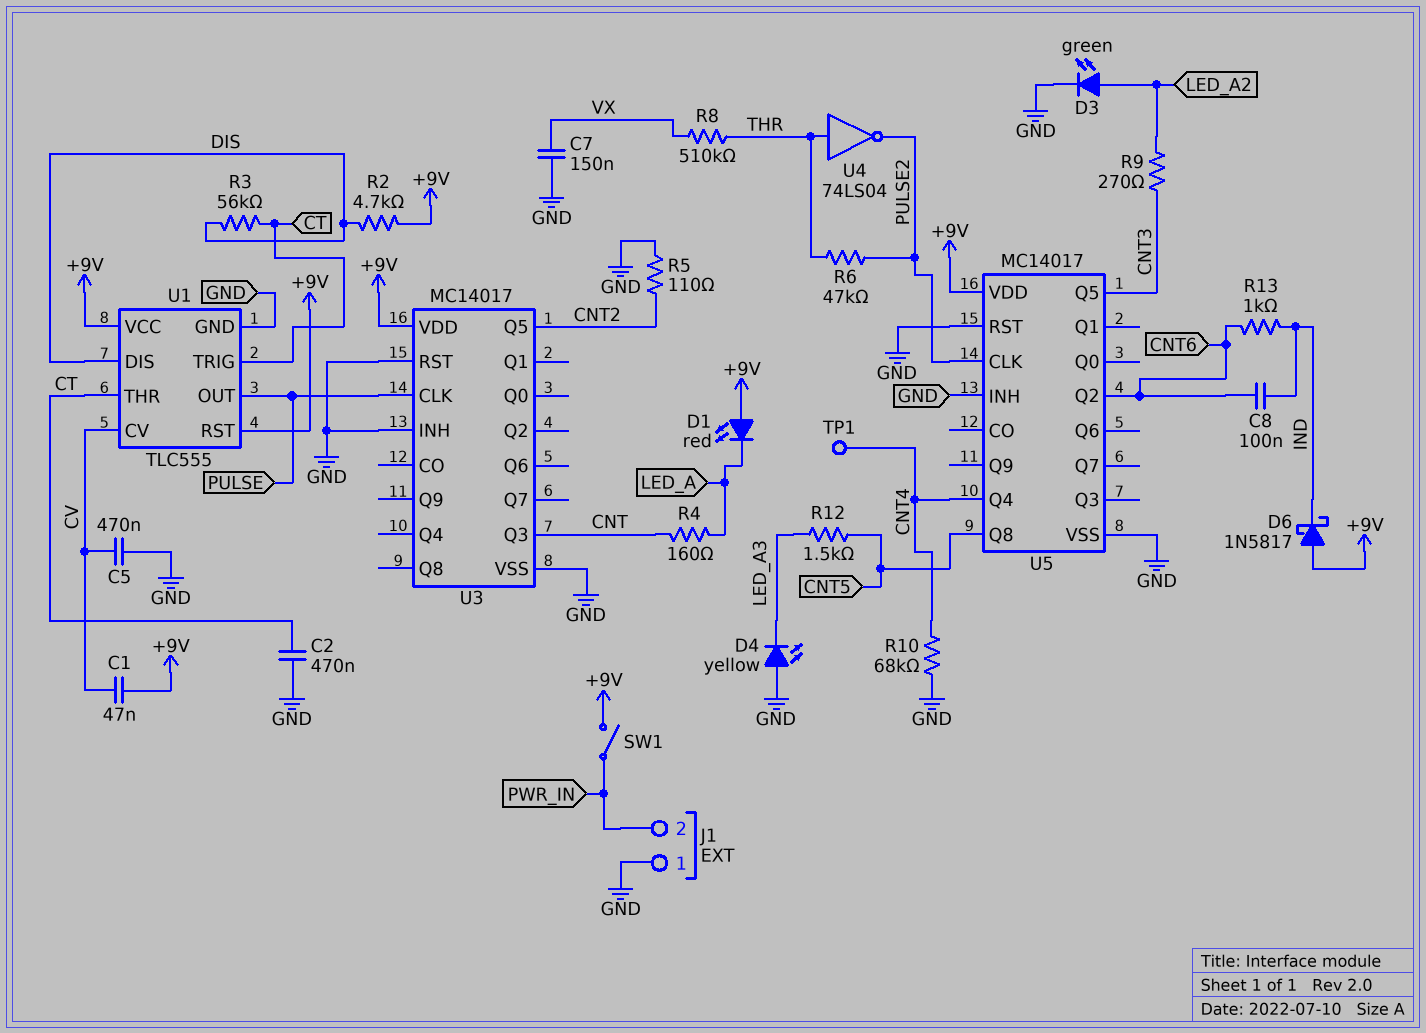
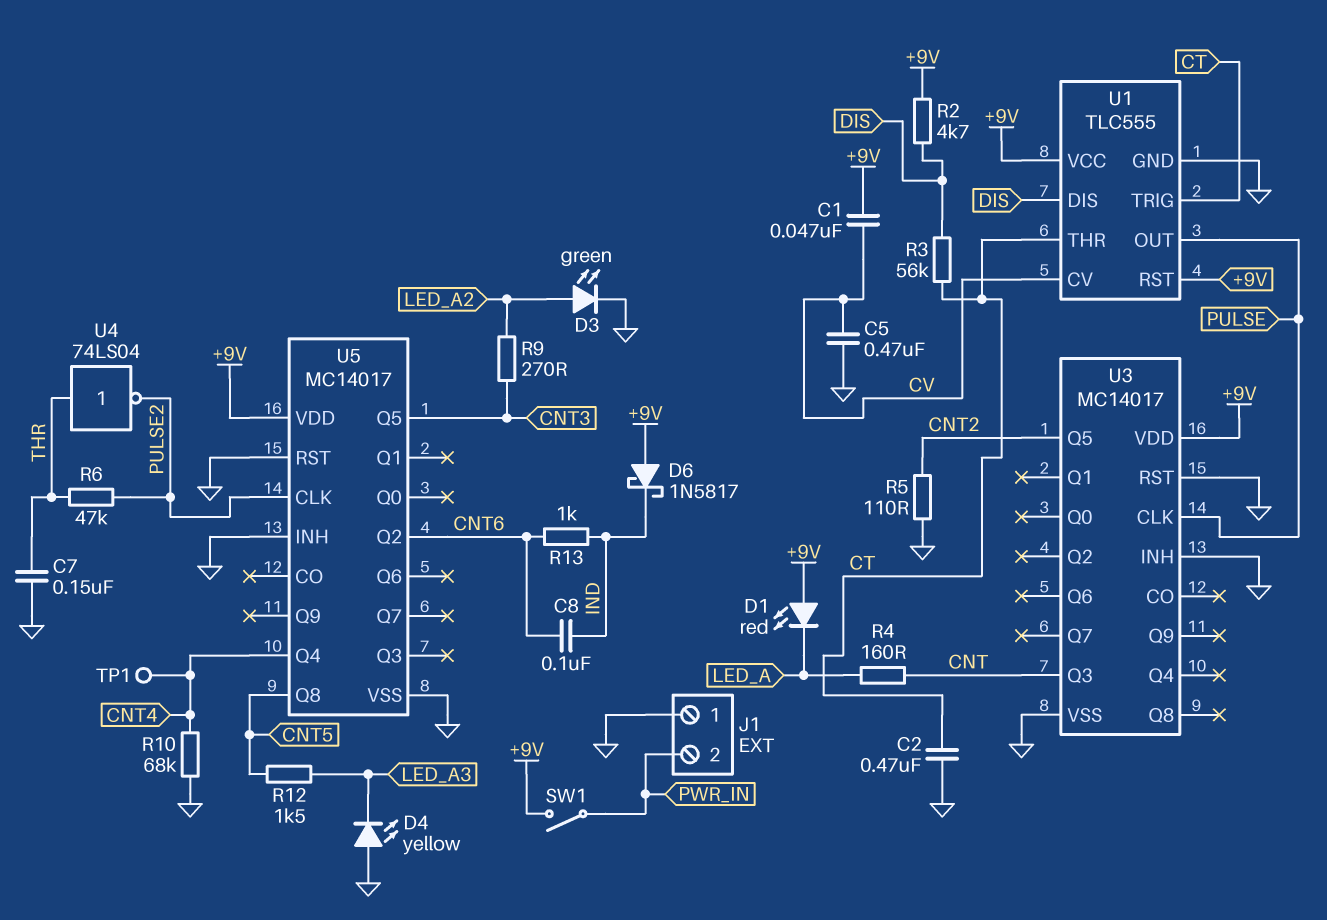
C7: 150nF (GND, VX) -> 150nF (GND, THR)
R8: 510k (THR, VX) -> none

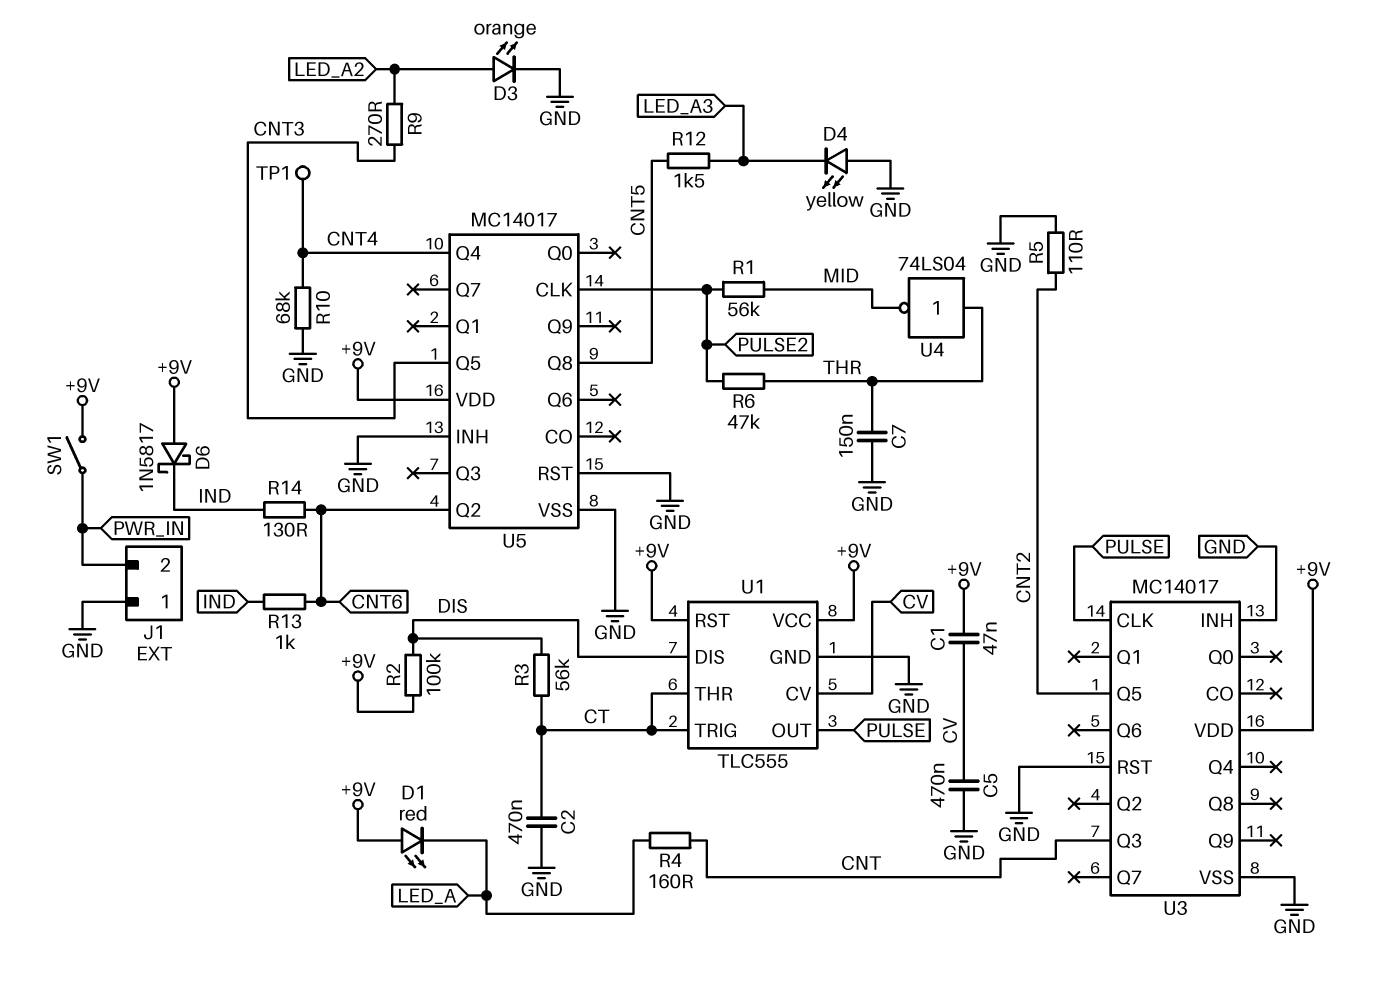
C8: 100nF (CNT6, IND) -> none
D3: LED green (A LED_A2, K GND) -> LED orange (A LED_A2, K GND)
R1: none -> 56k (MID, PULSE2)
R2: 4.7k (+9V, DIS) -> 100k (+9V, DIS)
R14: none -> 130 (CNT6, IND)
U4: NOT 74LS04 (in THR, out PULSE2) -> NOT 74LS04 (in THR, out MID)

